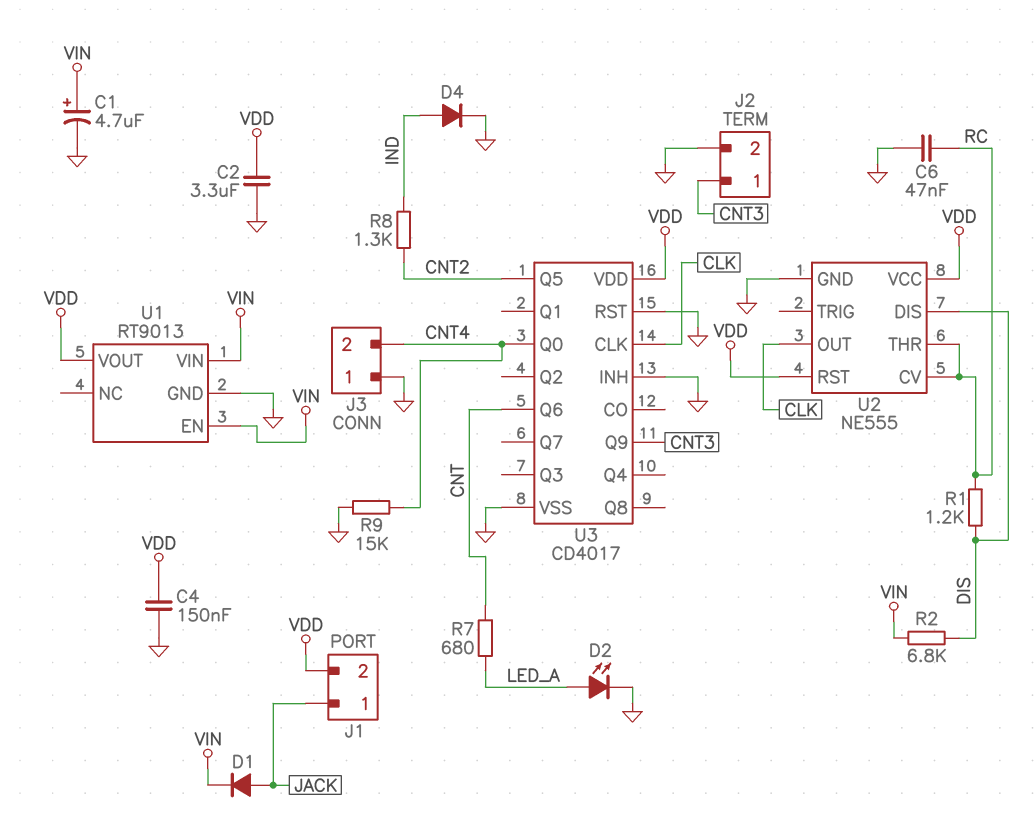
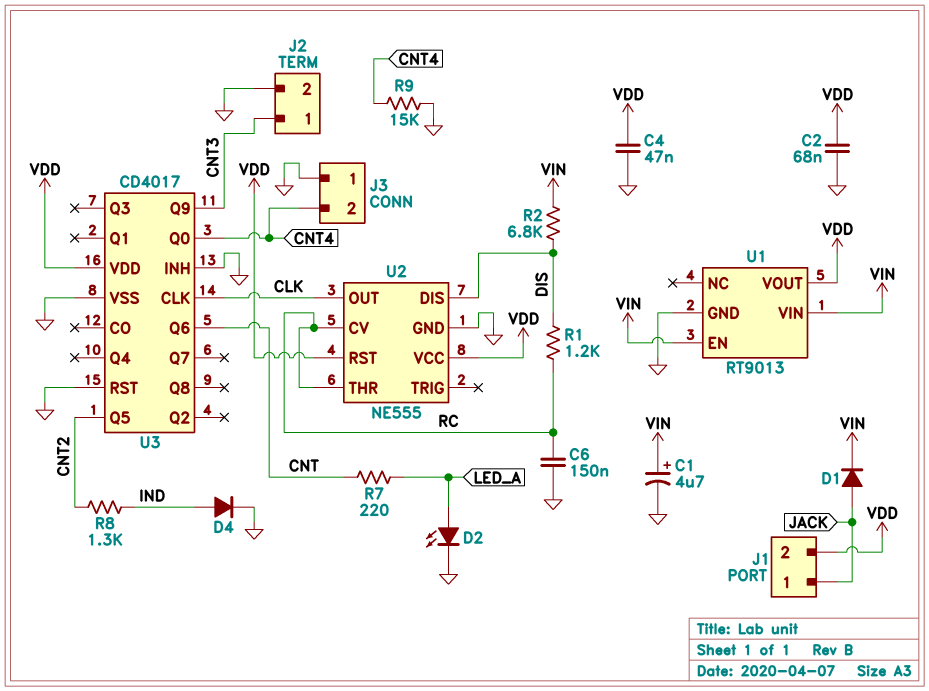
C2: 3.3uF (GND, VDD) -> 68nF (GND, VDD)
C4: 150nF (GND, VDD) -> 47nF (GND, VDD)
C6: 47nF (GND, RC) -> 150nF (GND, RC)
R7: 680 (CNT, LED_A) -> 220 (CNT, LED_A)

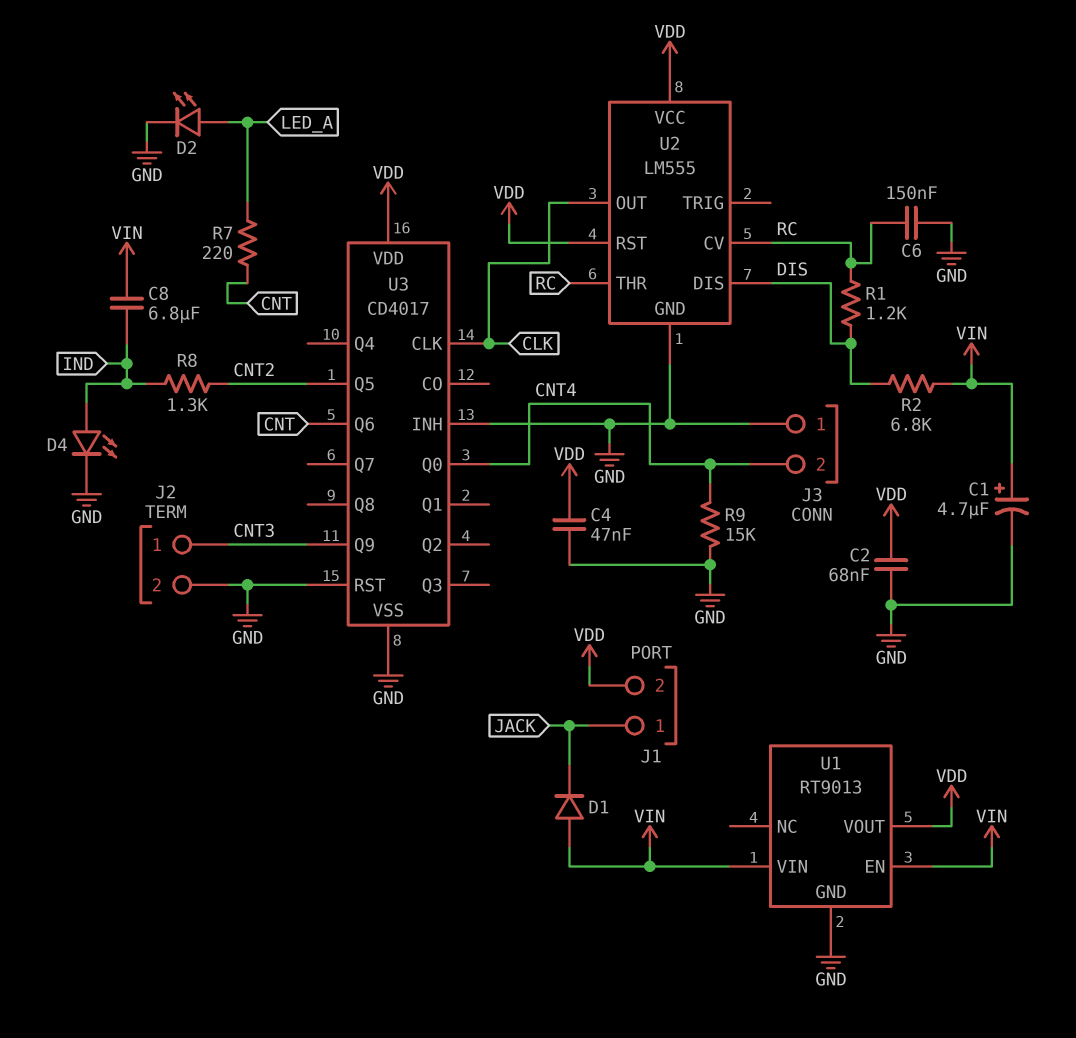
C8: none -> 6.8uF (IND, VIN)
D1: diode (A JACK, K VIN) -> diode (A VIN, K JACK)
D4: diode (A IND, K GND) -> LED (A IND, K GND)
U2: NE555 -> LM555

